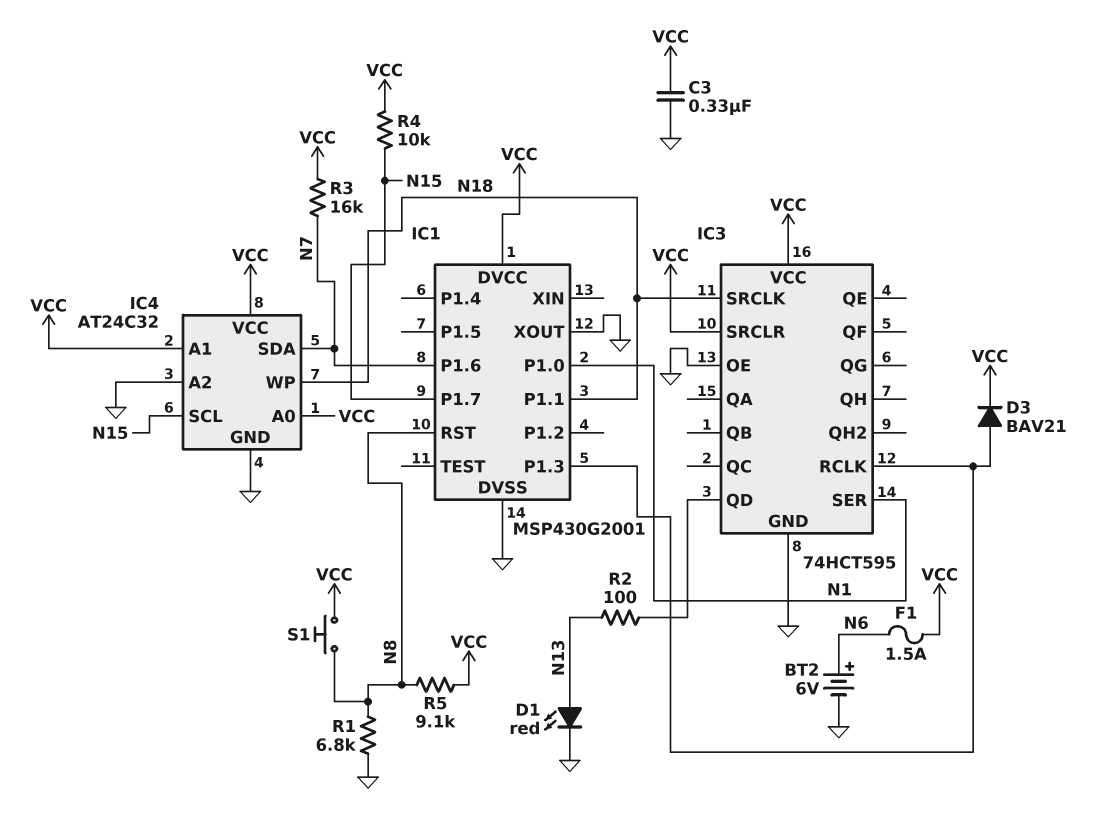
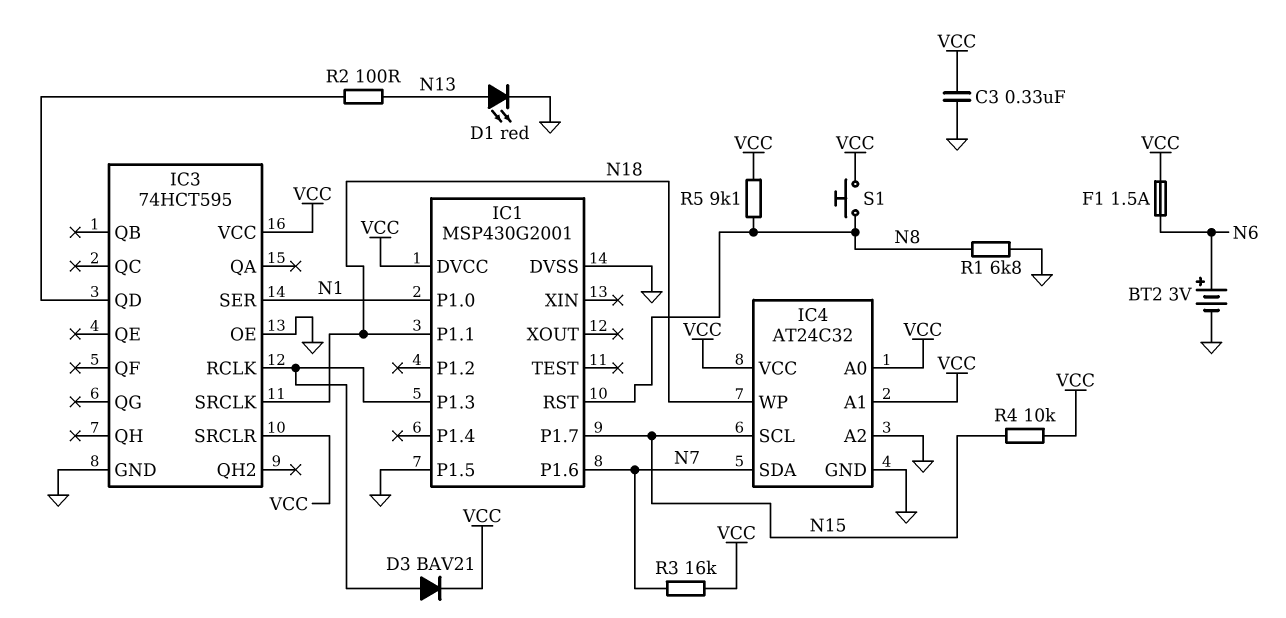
BT2: 6V (plus N6, minus GND) -> 3V (plus N6, minus GND)
IC1 pin P1.5: none -> GND
IC1 pin XOUT: GND -> none

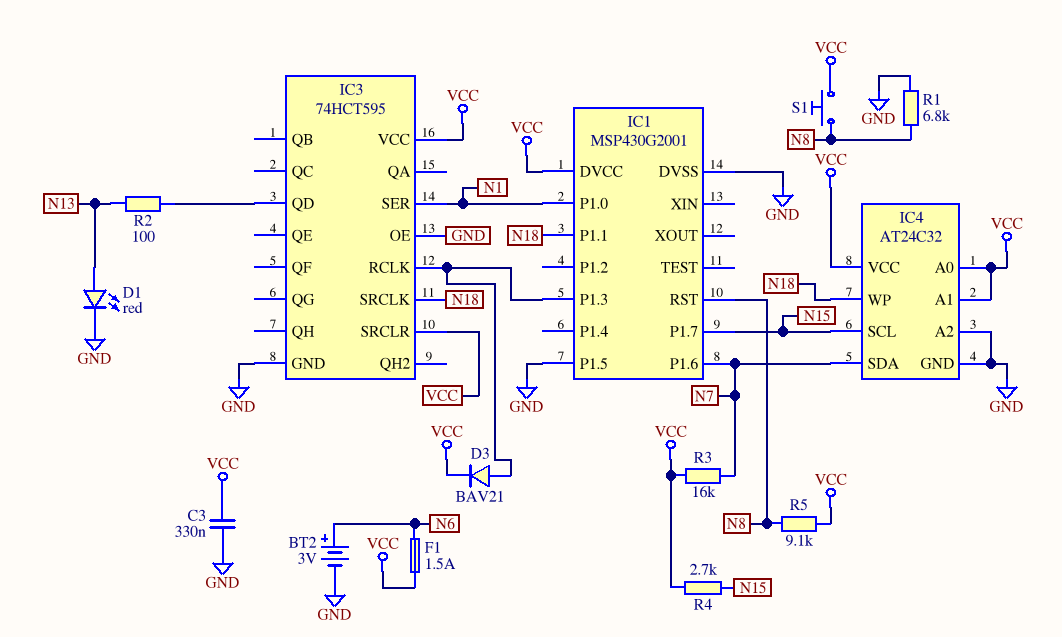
R4: 10k (N15, VCC) -> 2.7k (N15, VCC)

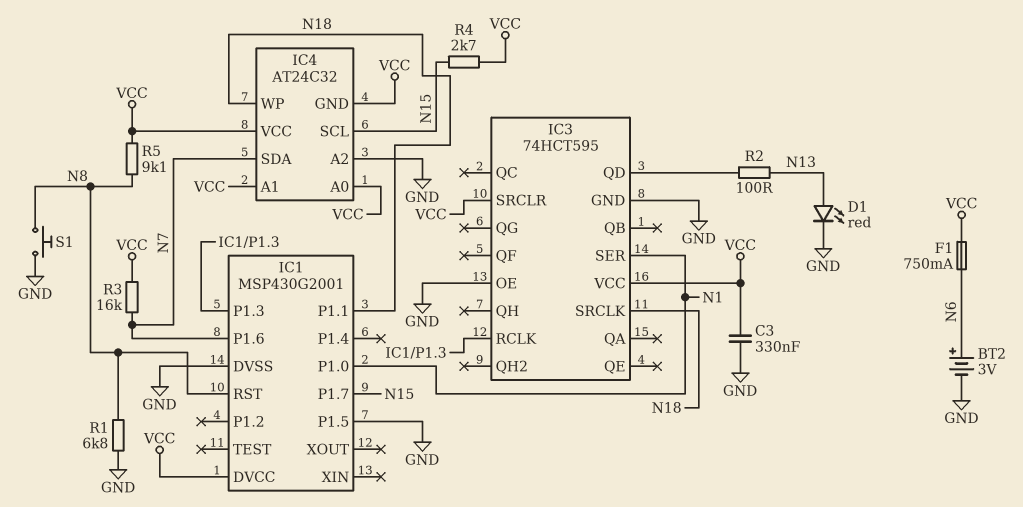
D3: diode BAV21 (A IC1/P1.3, K VCC) -> none
F1: 1.5A (N6, VCC) -> 750mA (N6, VCC)
IC4 pin GND: GND -> VCC
S1: button (N8, VCC) -> button (GND, N8)

